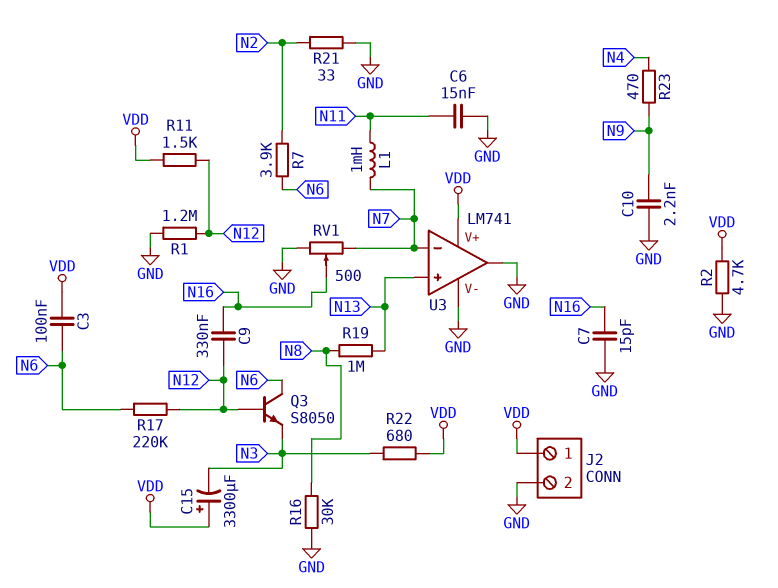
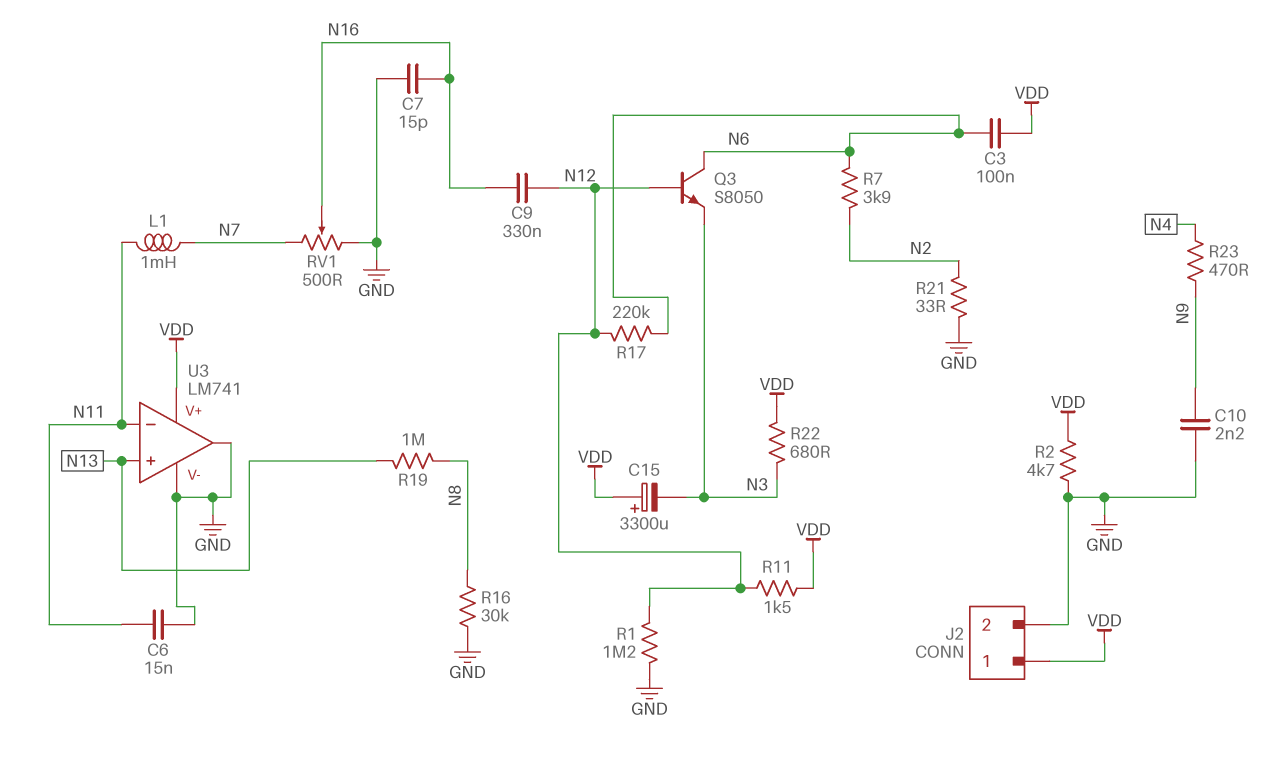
U3 pin in-: N7 -> N11

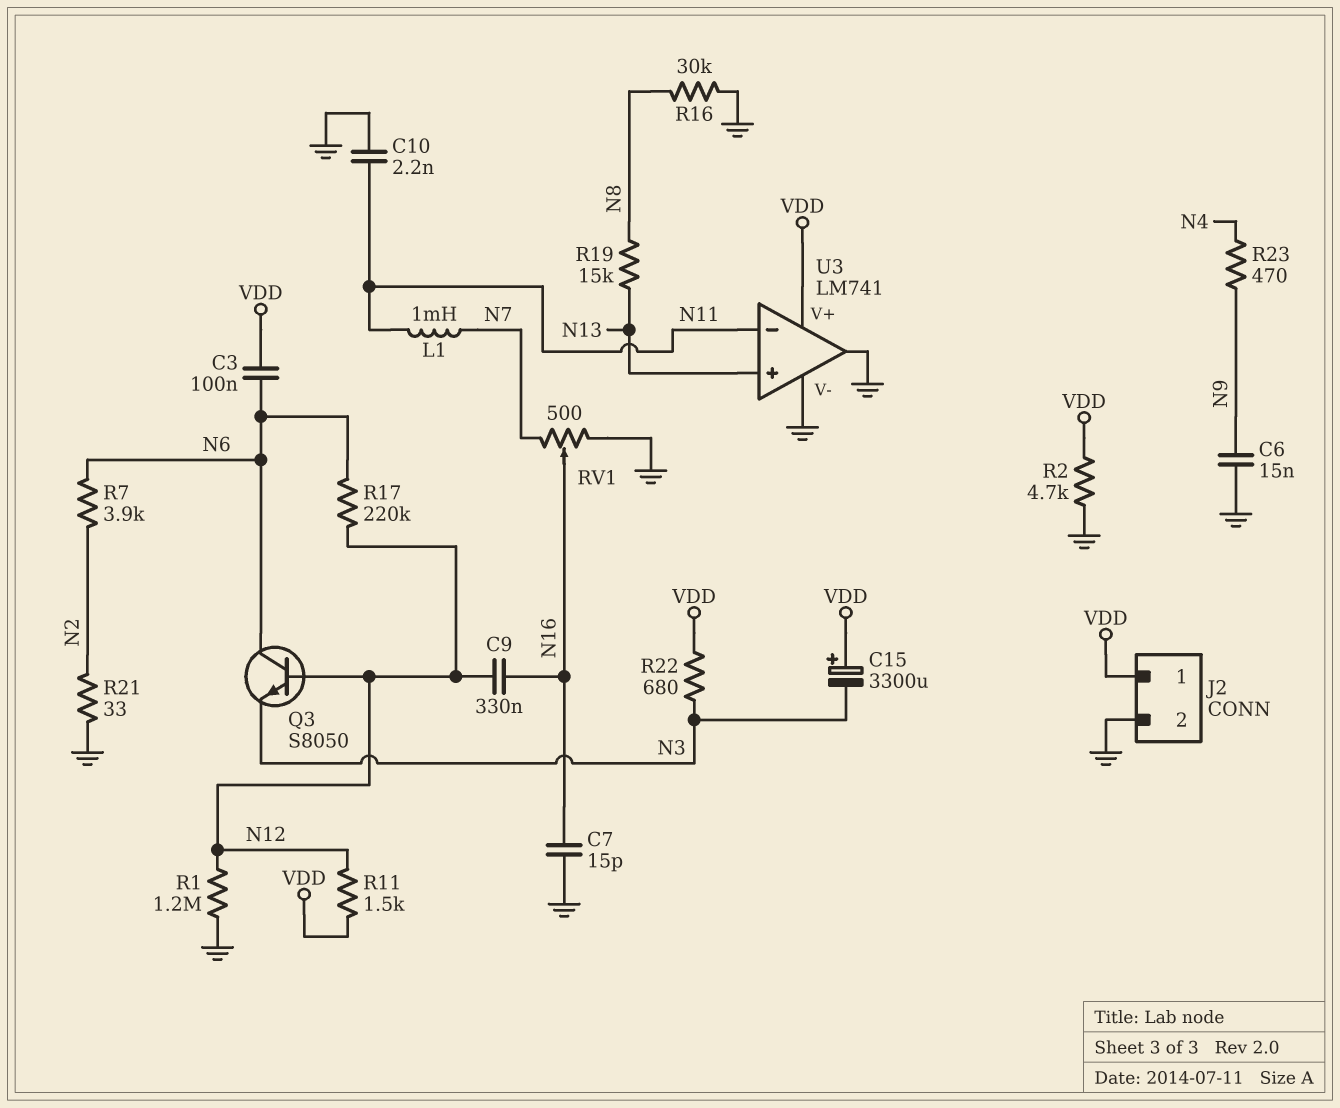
C6: 15nF (GND, N11) -> 15nF (GND, N9)
C10: 2.2nF (GND, N9) -> 2.2nF (GND, N11)
R19: 1M (N8, N13) -> 15k (N8, N13)

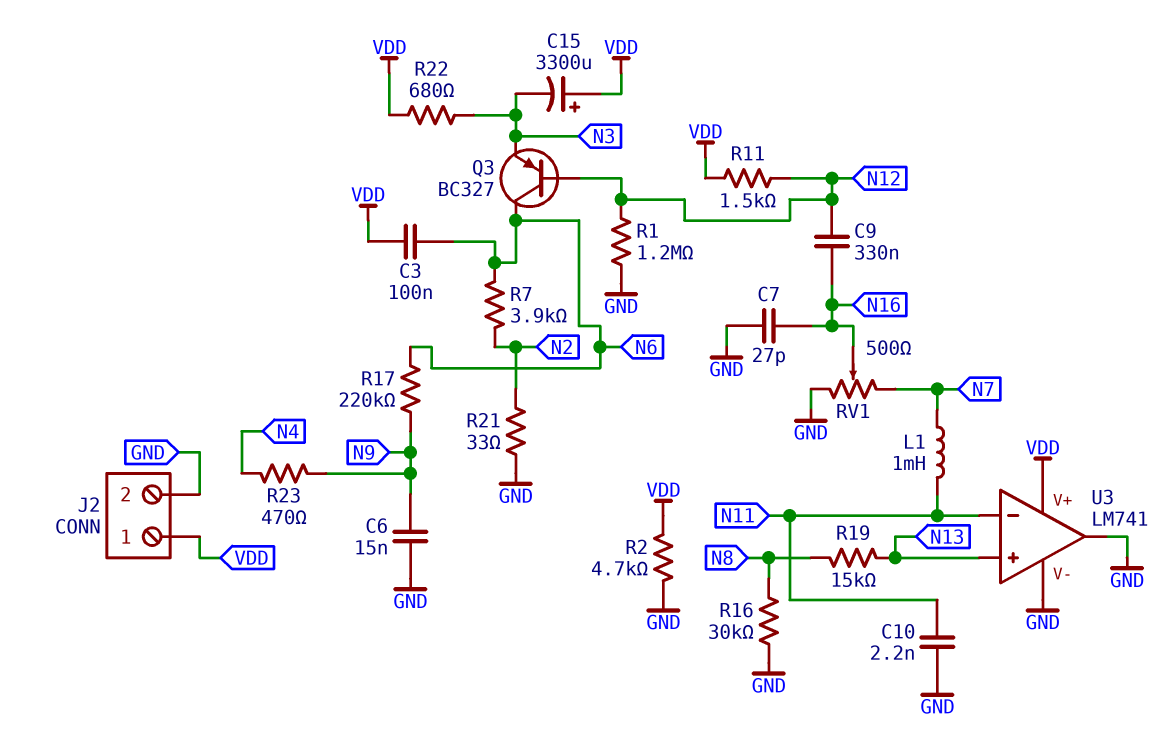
C7: 15pF (GND, N16) -> 27pF (GND, N16)
Q3: NPN S8050 (B N12, C N6, E N3) -> PNP BC327 (B N12, C N6, E N3)
R17: 220k (N6, N12) -> 220k (N6, N9)

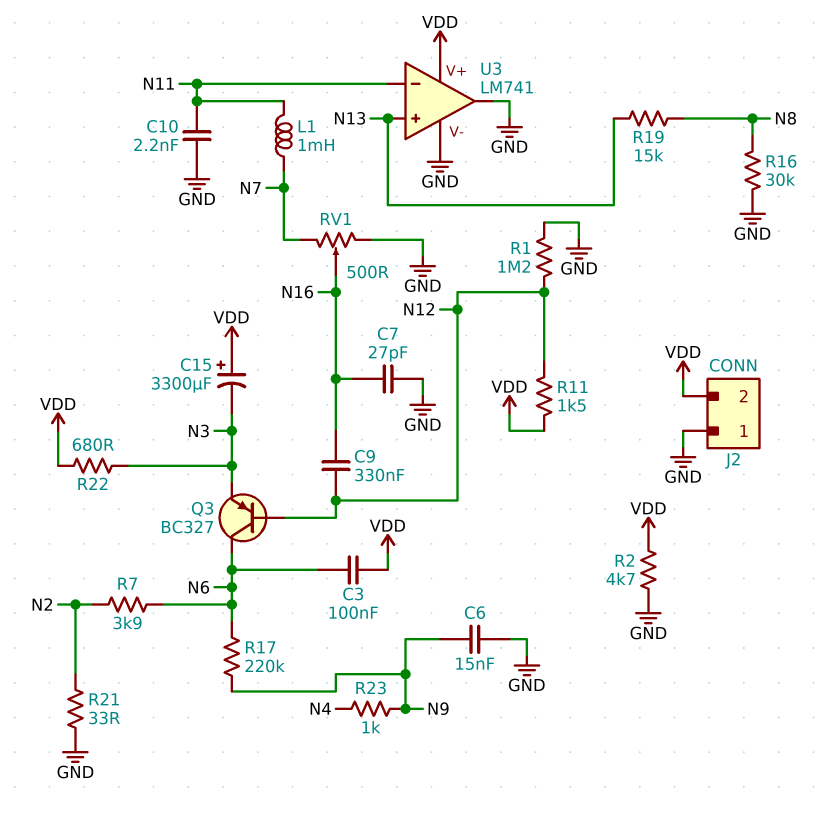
J2 pin 1: VDD -> GND
J2 pin 2: GND -> VDD
R23: 470 (N4, N9) -> 1k (N4, N9)

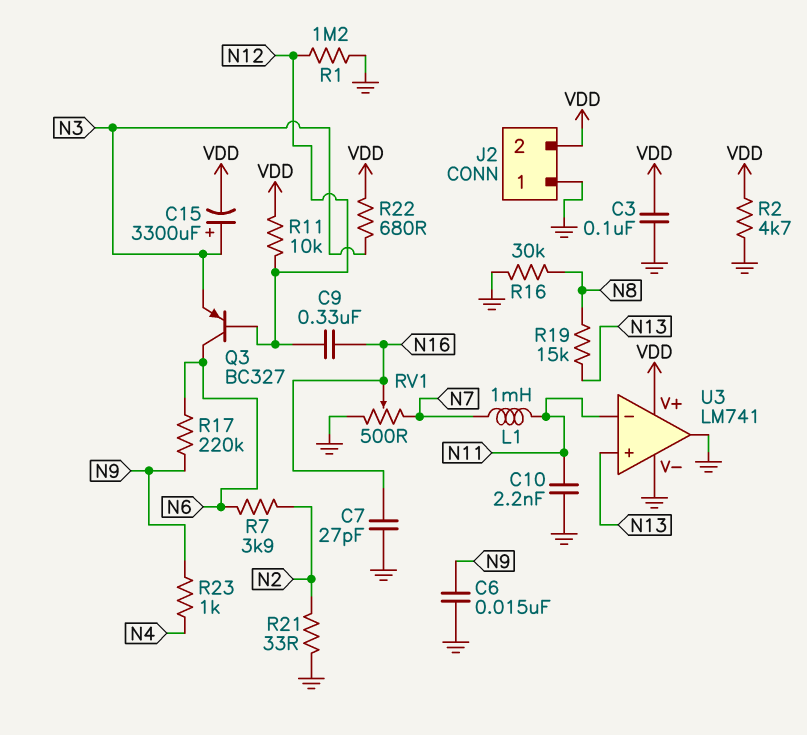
C3: 100nF (N6, VDD) -> 100nF (GND, VDD)
C15: 3300uF (plus VDD, minus N3) -> 3300uF (plus N3, minus VDD)
R11: 1.5k (N12, VDD) -> 10k (N12, VDD)

